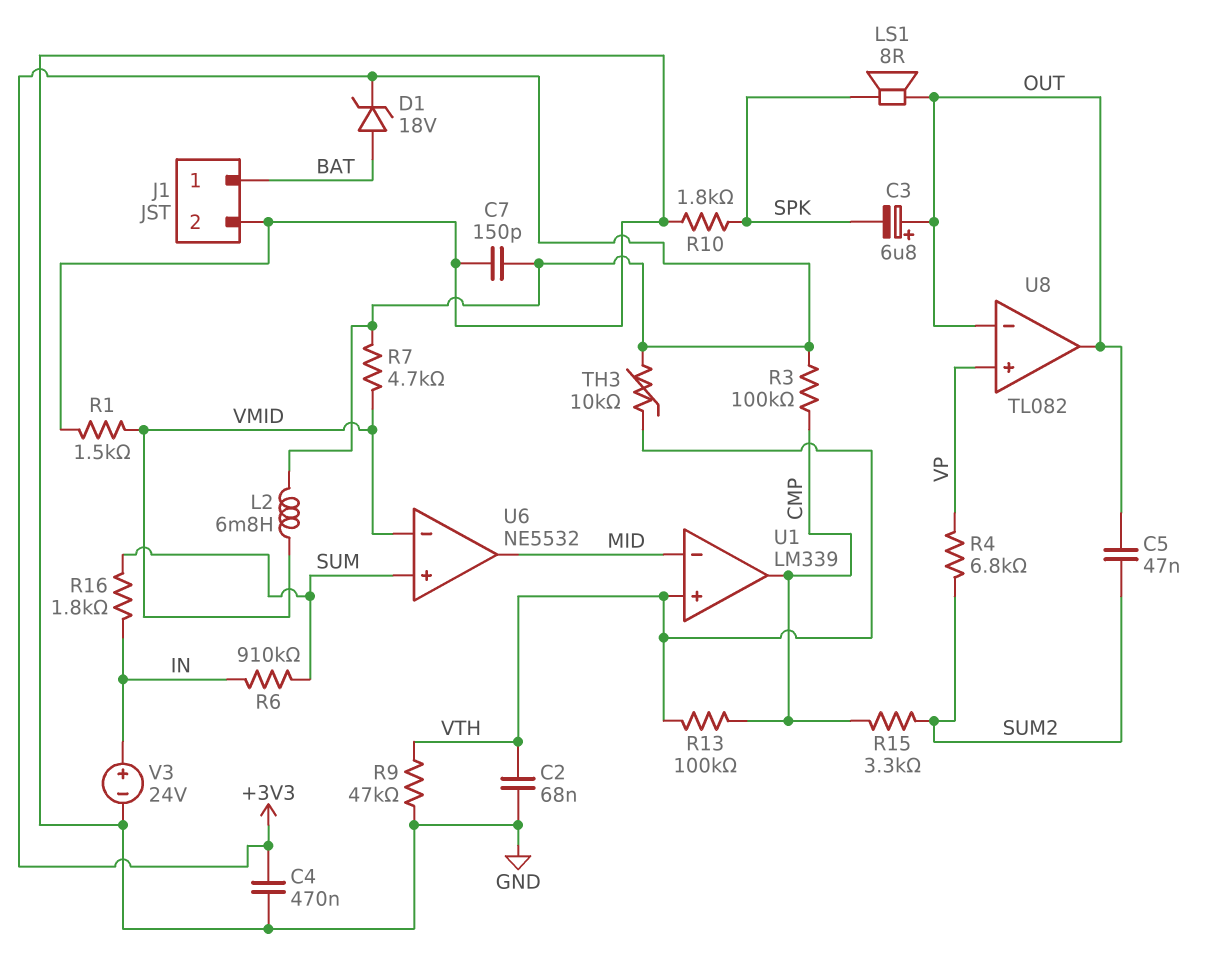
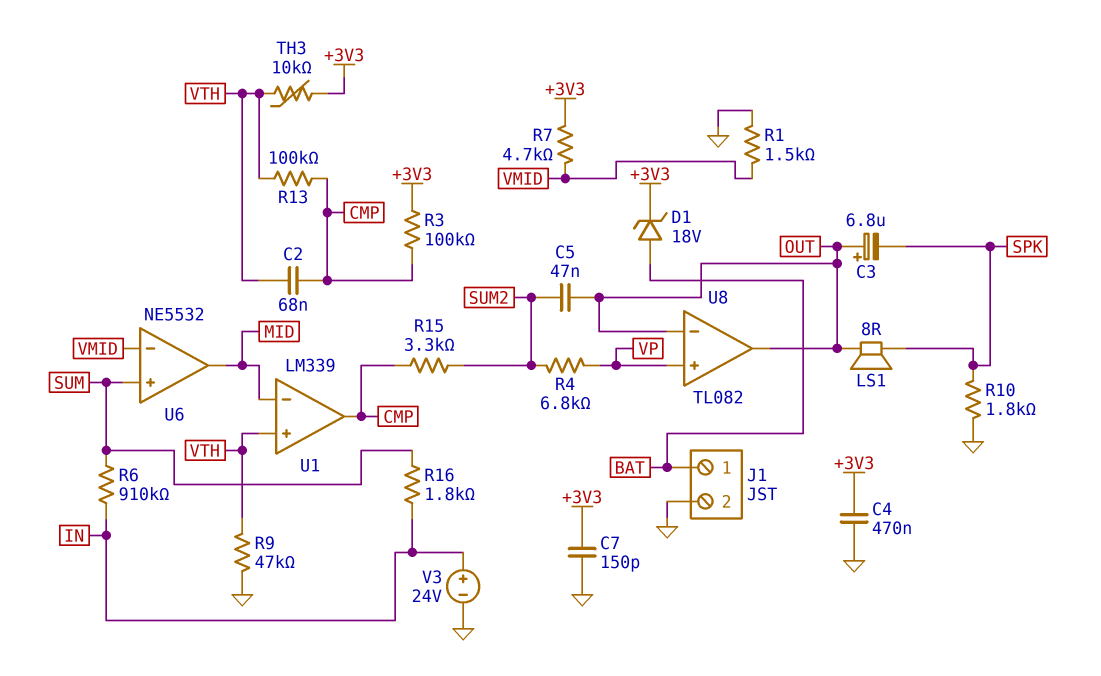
C2: 68nF (GND, VTH) -> 68nF (CMP, VTH)
L2: 6.8mH (+3V3, VMID) -> none

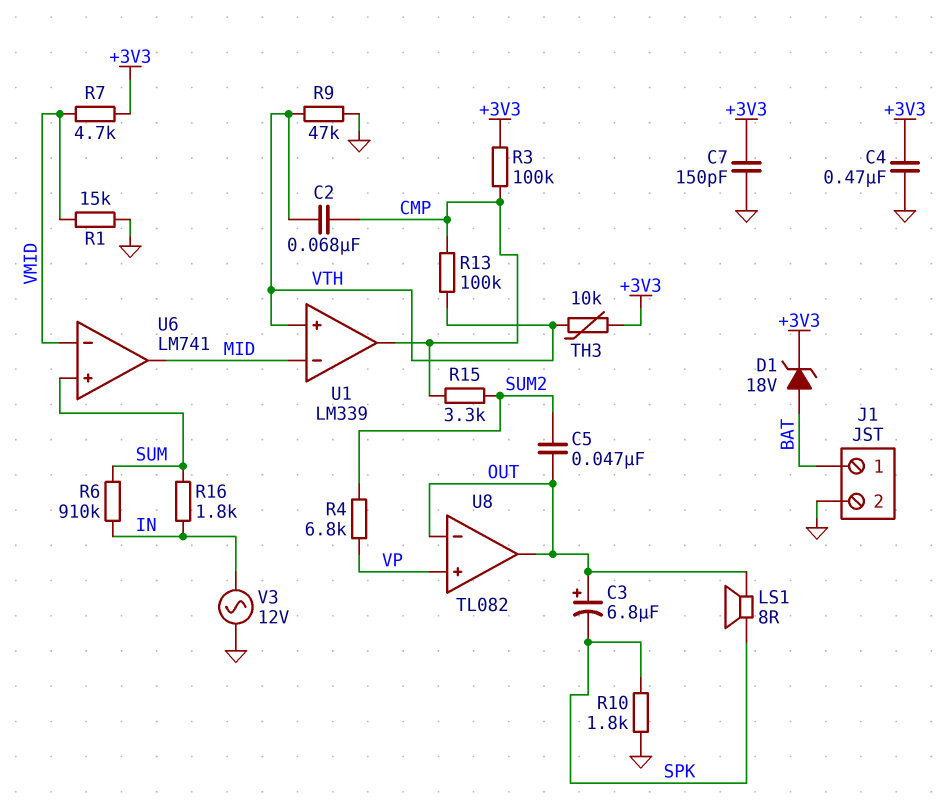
R1: 1.5k (GND, VMID) -> 15k (GND, VMID)
U6: NE5532 -> LM741
V3: 24V (plus IN, minus GND) -> AC 12V (GND, IN)

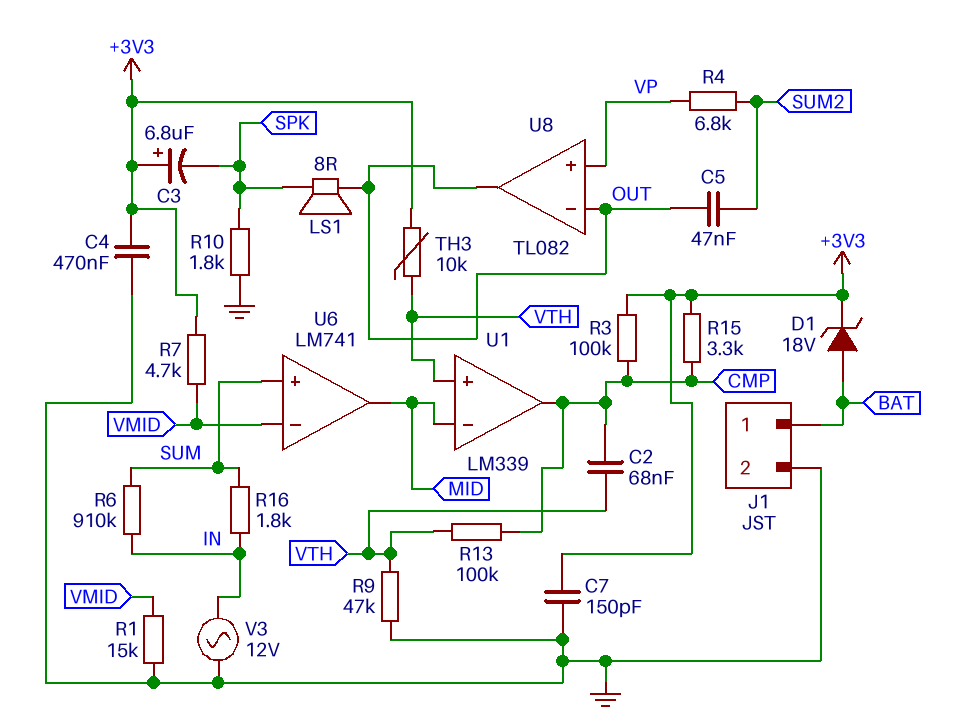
C3: 6.8uF (plus OUT, minus SPK) -> 6.8uF (plus +3V3, minus SPK)
R15: 3.3k (CMP, SUM2) -> 3.3k (+3V3, CMP)

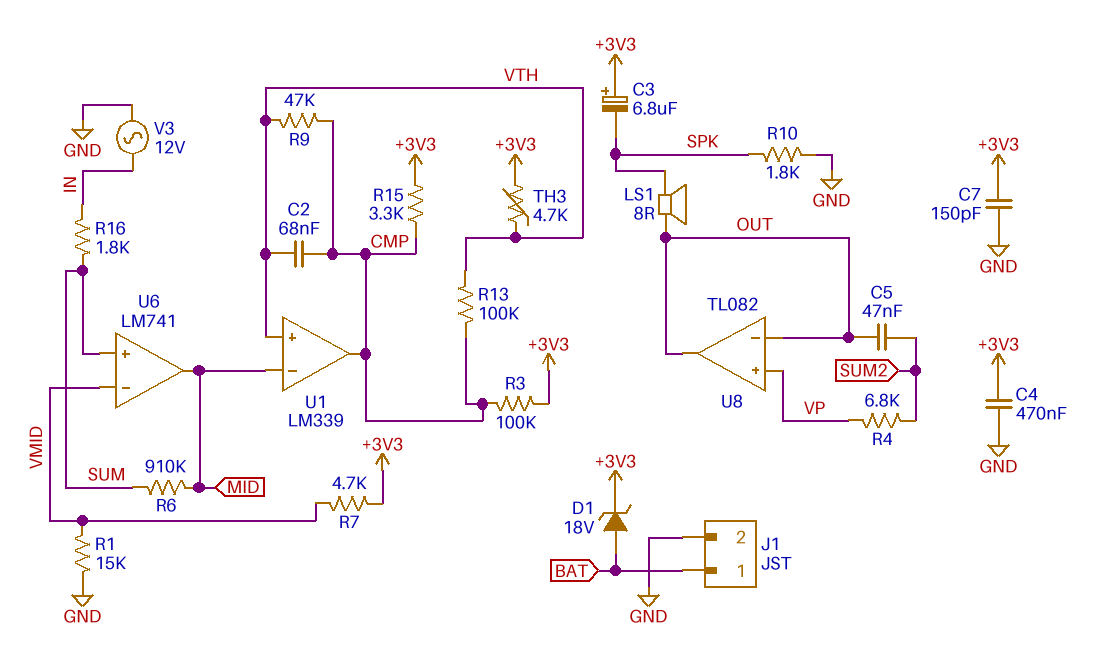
R6: 910k (IN, SUM) -> 910k (MID, SUM)
R9: 47k (GND, VTH) -> 47k (CMP, VTH)
TH3: 10k (+3V3, VTH) -> 4.7k (+3V3, VTH)

